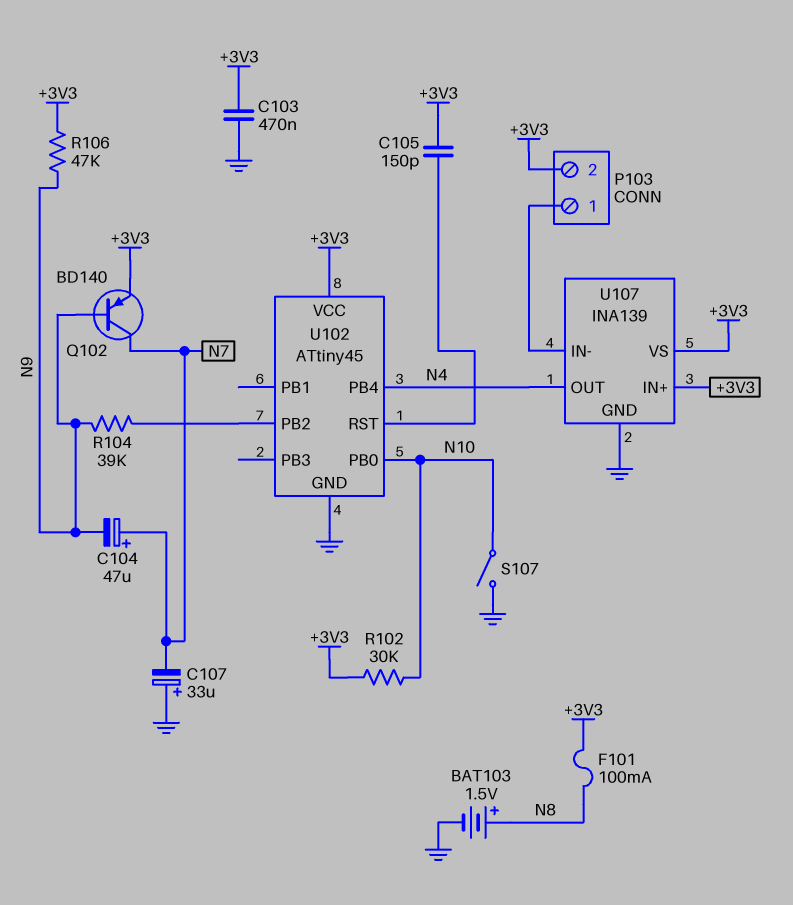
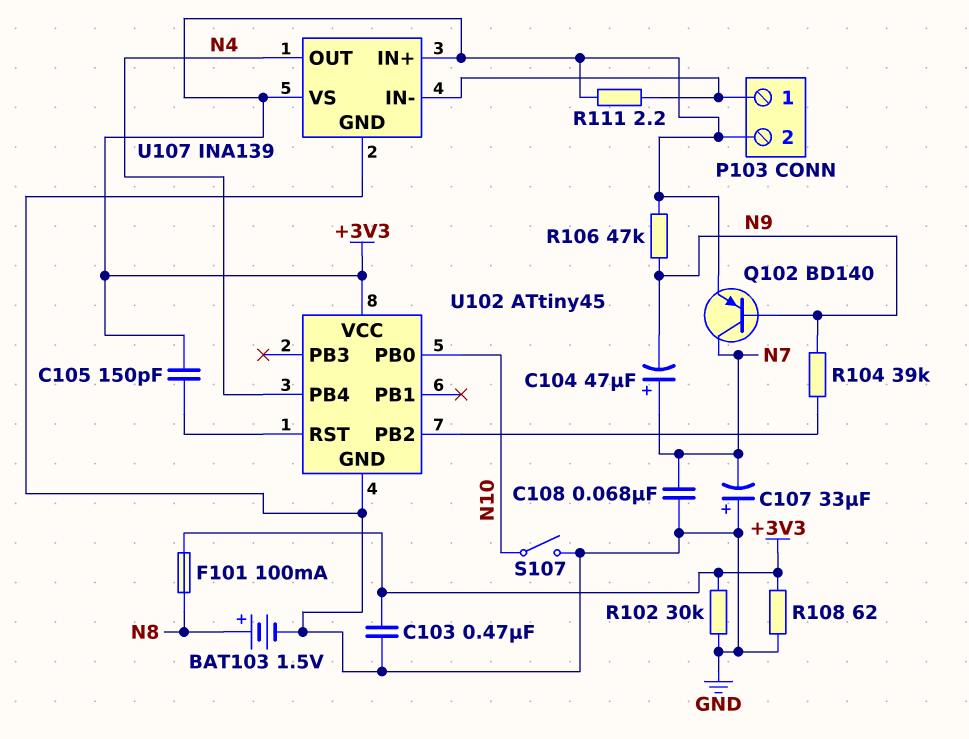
C108: none -> 68nF (GND, N7)
R102: 30k (+3V3, N10) -> 30k (+3V3, GND)
R108: none -> 62 (+3V3, GND)
R111: none -> 2.2 (+3V3, P103/1)

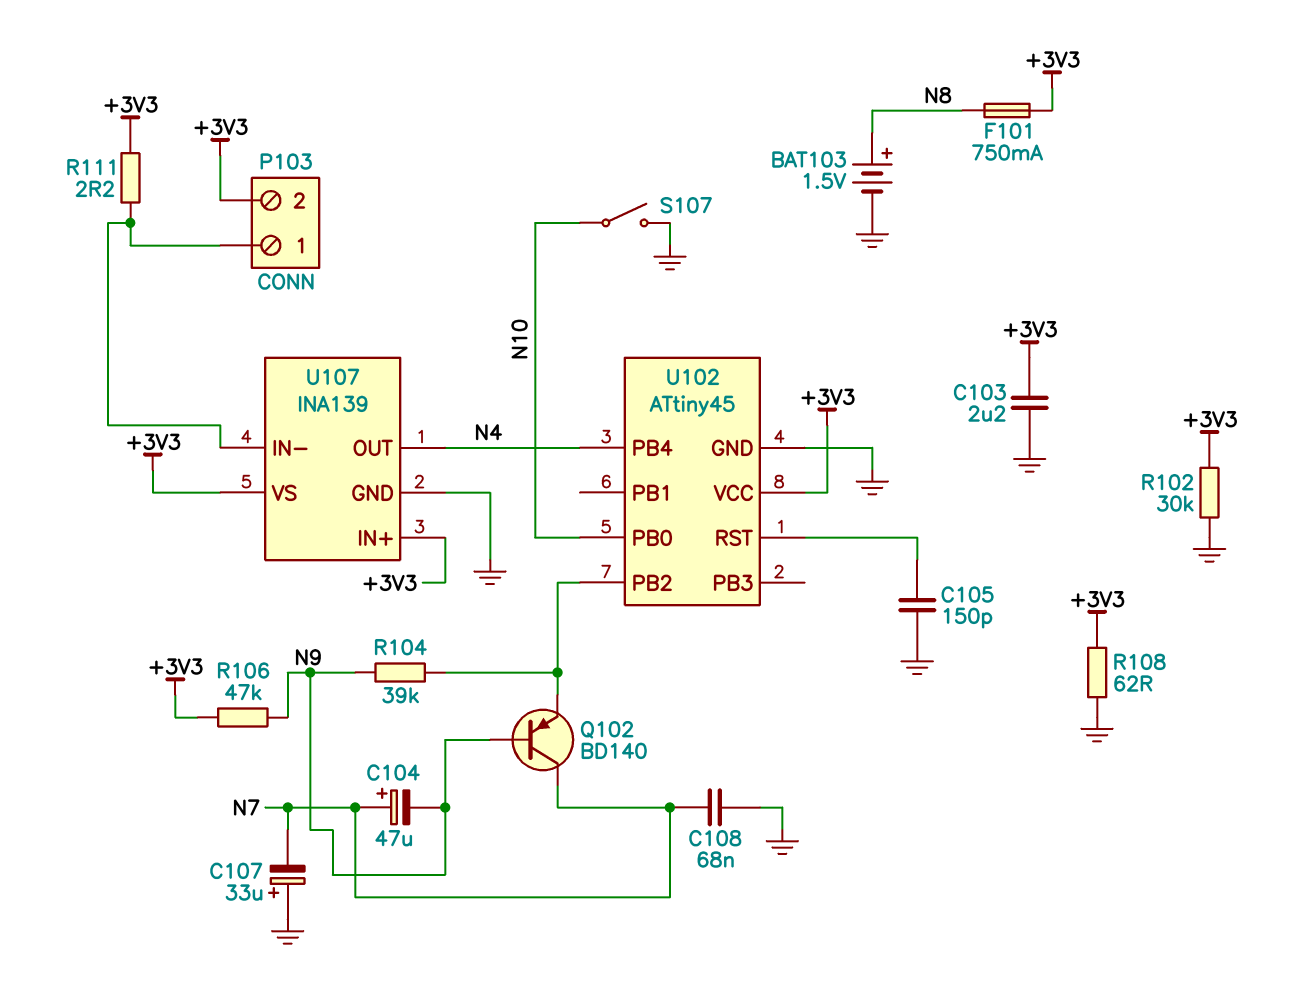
C103: 470nF (+3V3, GND) -> 2.2uF (+3V3, GND)
C105: 150pF (+3V3, U102/RST) -> 150pF (GND, U102/RST)
F101: 100mA (+3V3, N8) -> 750mA (+3V3, N8)
Q102: PNP BD140 (B N9, C N7, E +3V3) -> PNP BD140 (B N9, C N7, E U102/PB2)

